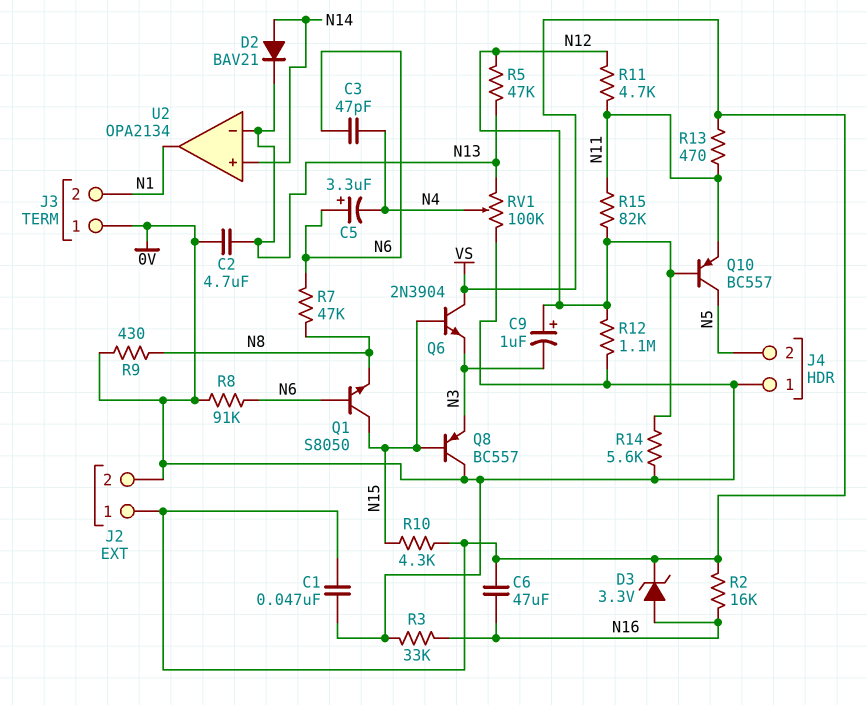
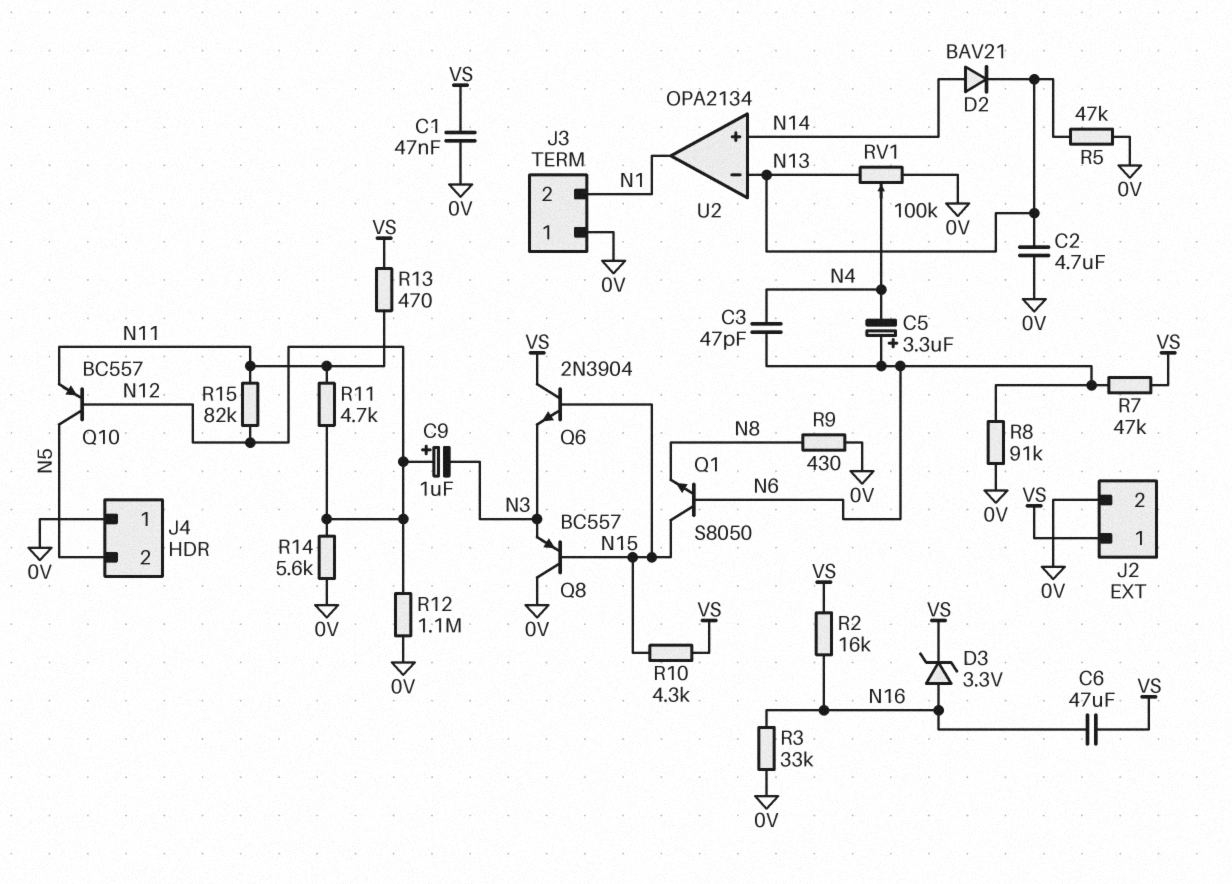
R5: 47k (N12, N13) -> 47k (0V, N13)
R7: 47k (N6, N8) -> 47k (N6, VS)

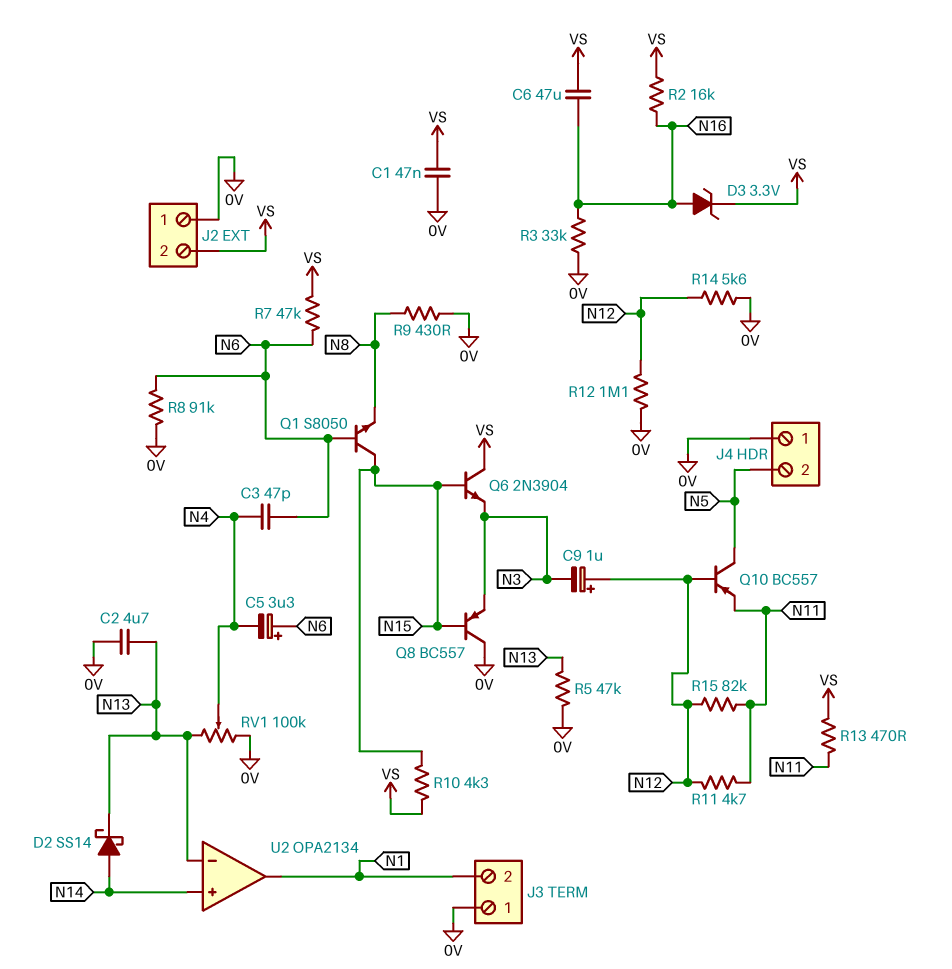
D2: diode BAV21 (A N14, K N13) -> schottky SS14 (A N14, K N13)
J2 pin 1: VS -> 0V
J2 pin 2: 0V -> VS

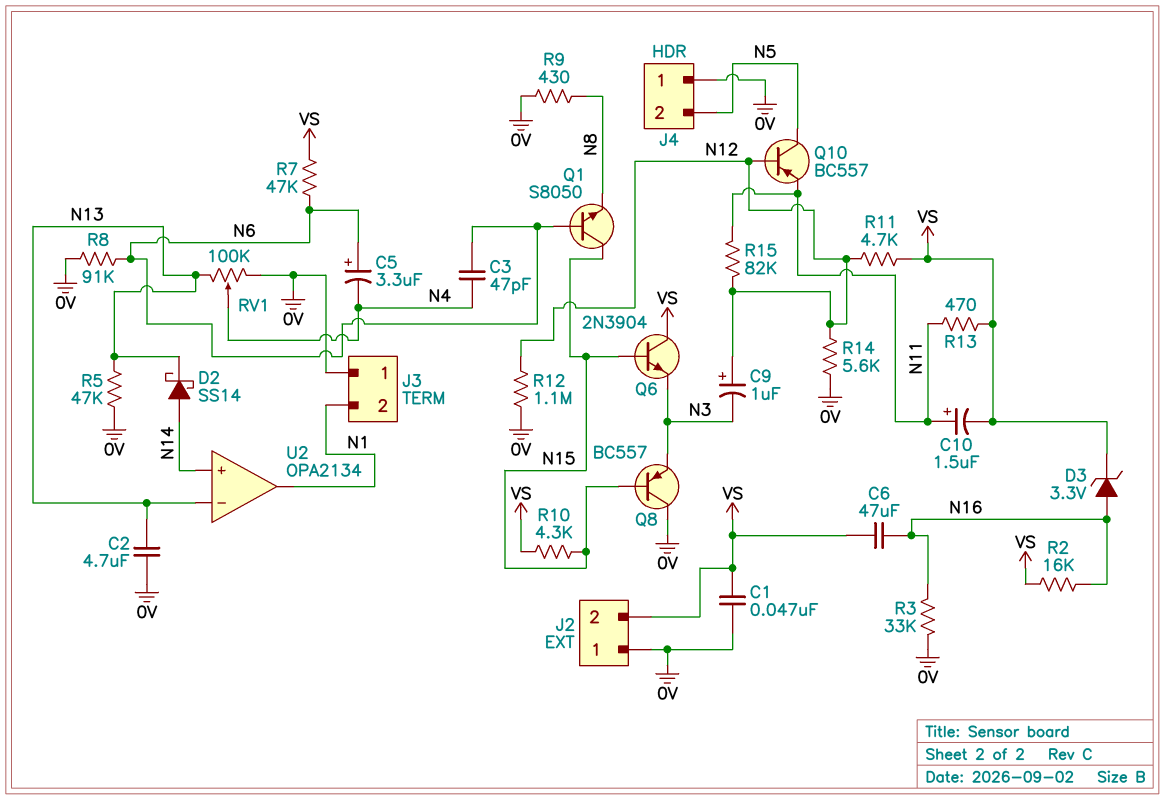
C10: none -> 1.5uF (plus N11, minus VS)
R11: 4.7k (N11, N12) -> 4.7k (N12, VS)

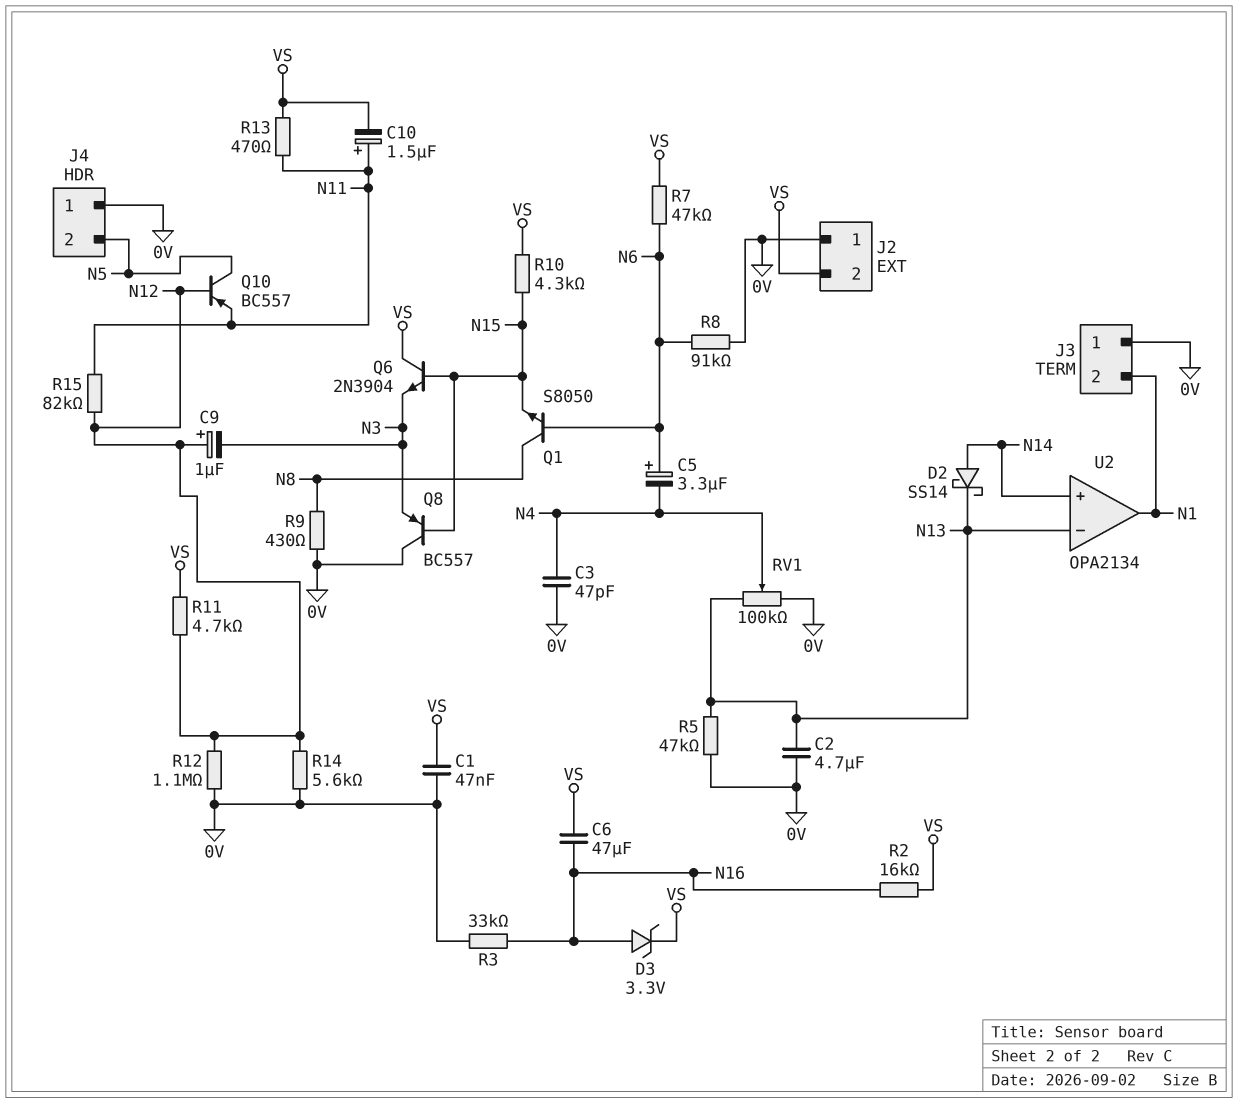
C3: 47pF (N4, N6) -> 47pF (0V, N4)
Q1: NPN S8050 (B N6, C N15, E N8) -> NPN S8050 (B N6, C N8, E N15)

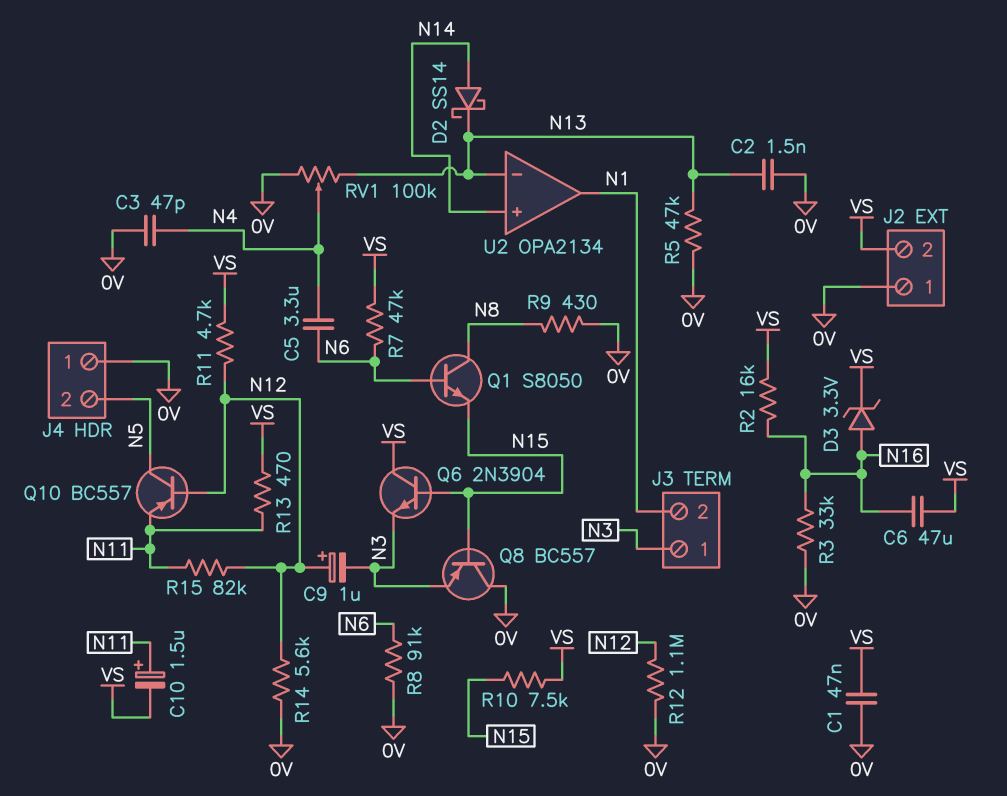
C2: 4.7uF (0V, N13) -> 1.5nF (0V, N13)
C5: 3.3uF (plus N6, minus N4) -> 3.3uF (N4, N6)
J3 pin 1: 0V -> N3
R10: 4.3k (N15, VS) -> 7.5k (N15, VS)

